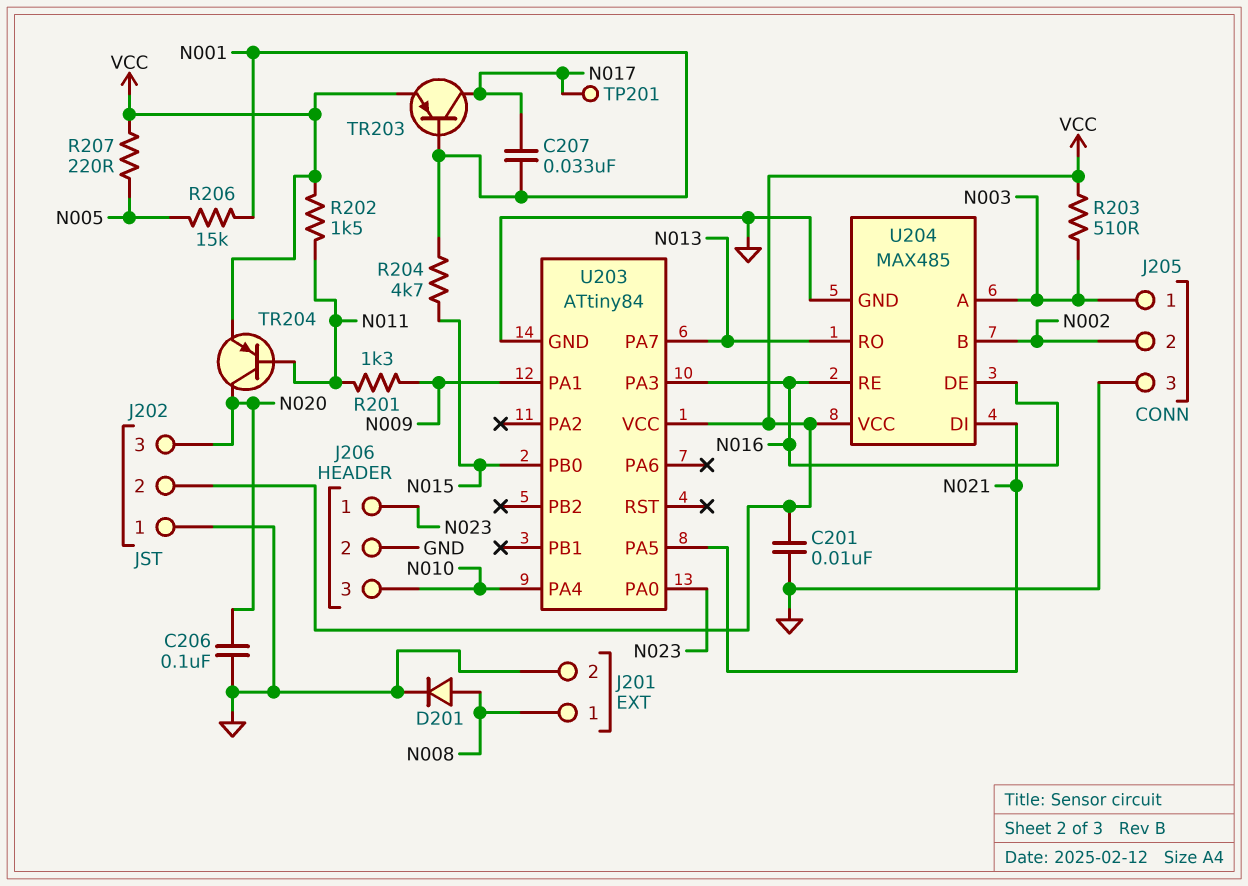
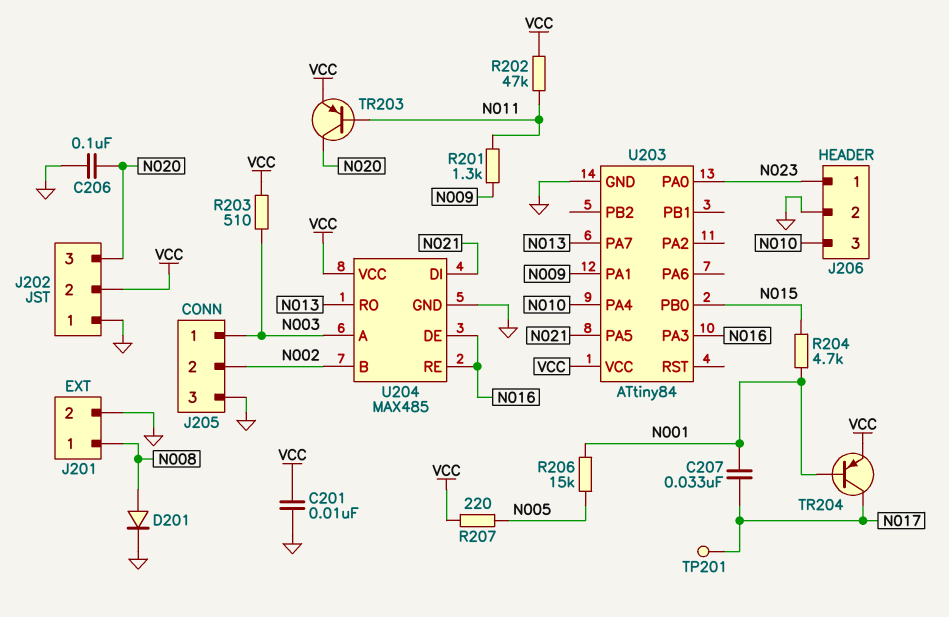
R202: 1.5k (N011, VCC) -> 47k (N011, VCC)
TR203: PNP (B N001, C N017, E VCC) -> PNP (B N011, C N020, E VCC)
TR204: PNP (B N011, C N020, E VCC) -> PNP (B N001, C N017, E VCC)

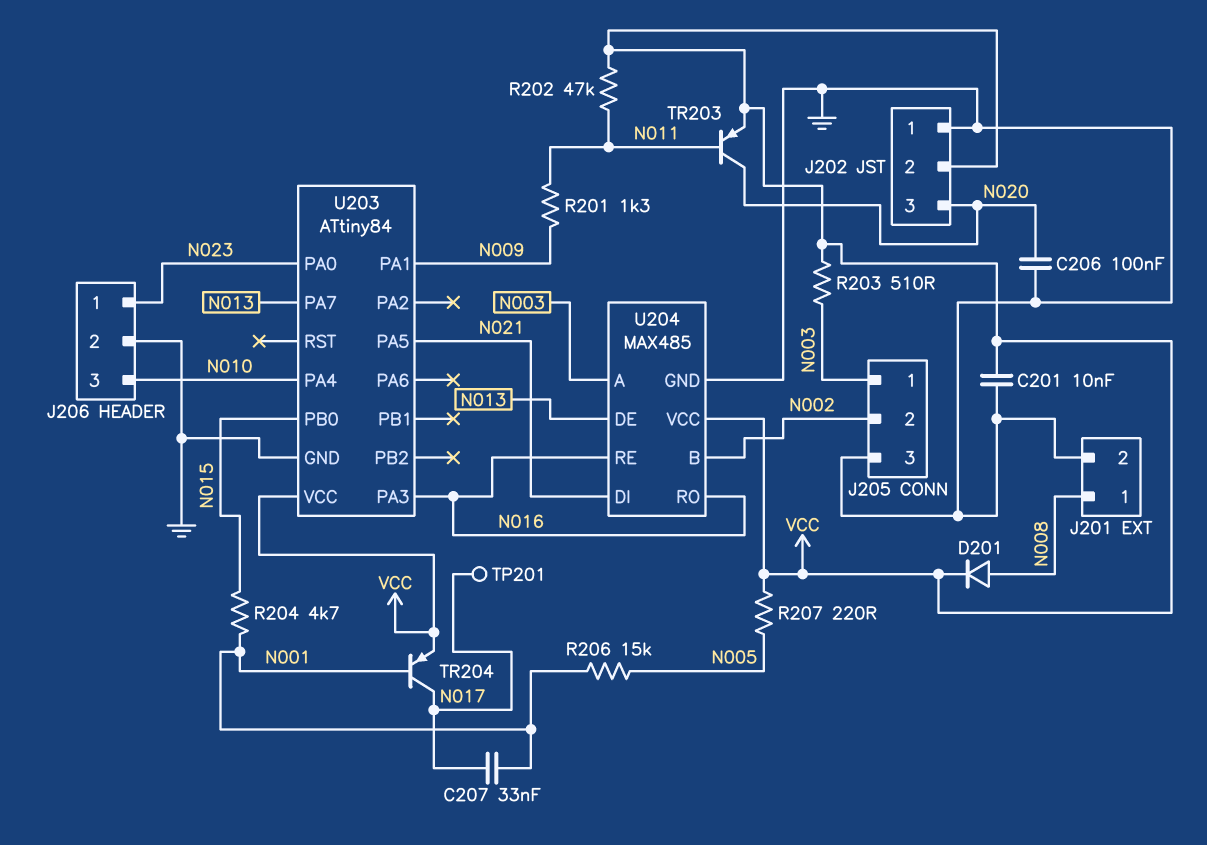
D201: diode (A N008, K GND) -> diode (A N008, K VCC)
U204 pin DE: N016 -> N013
U204 pin RO: N013 -> N016

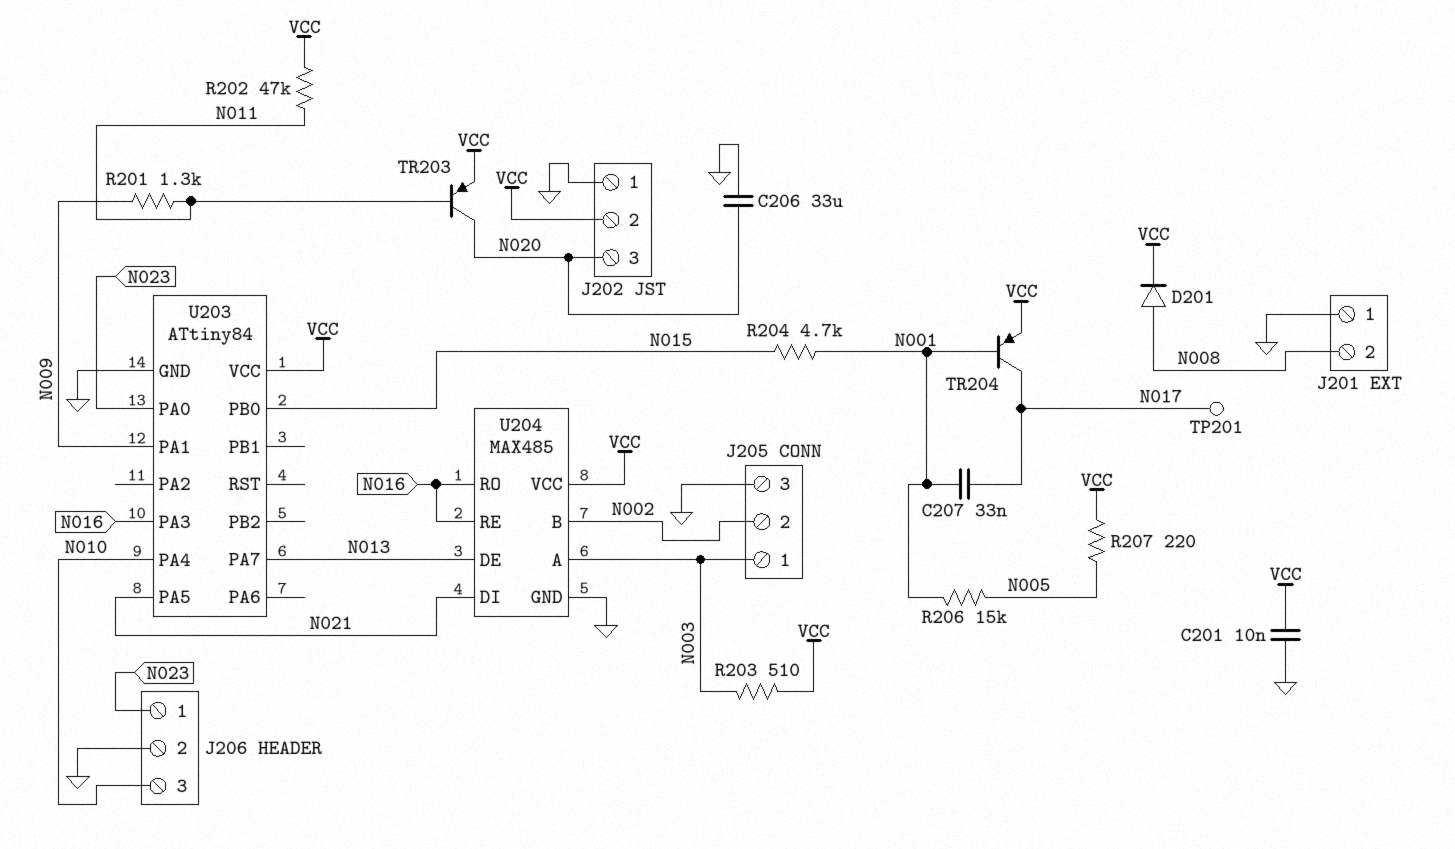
C206: 100nF (GND, N020) -> 33uF (GND, N020)
J201 pin 1: N008 -> GND
J201 pin 2: GND -> N008

